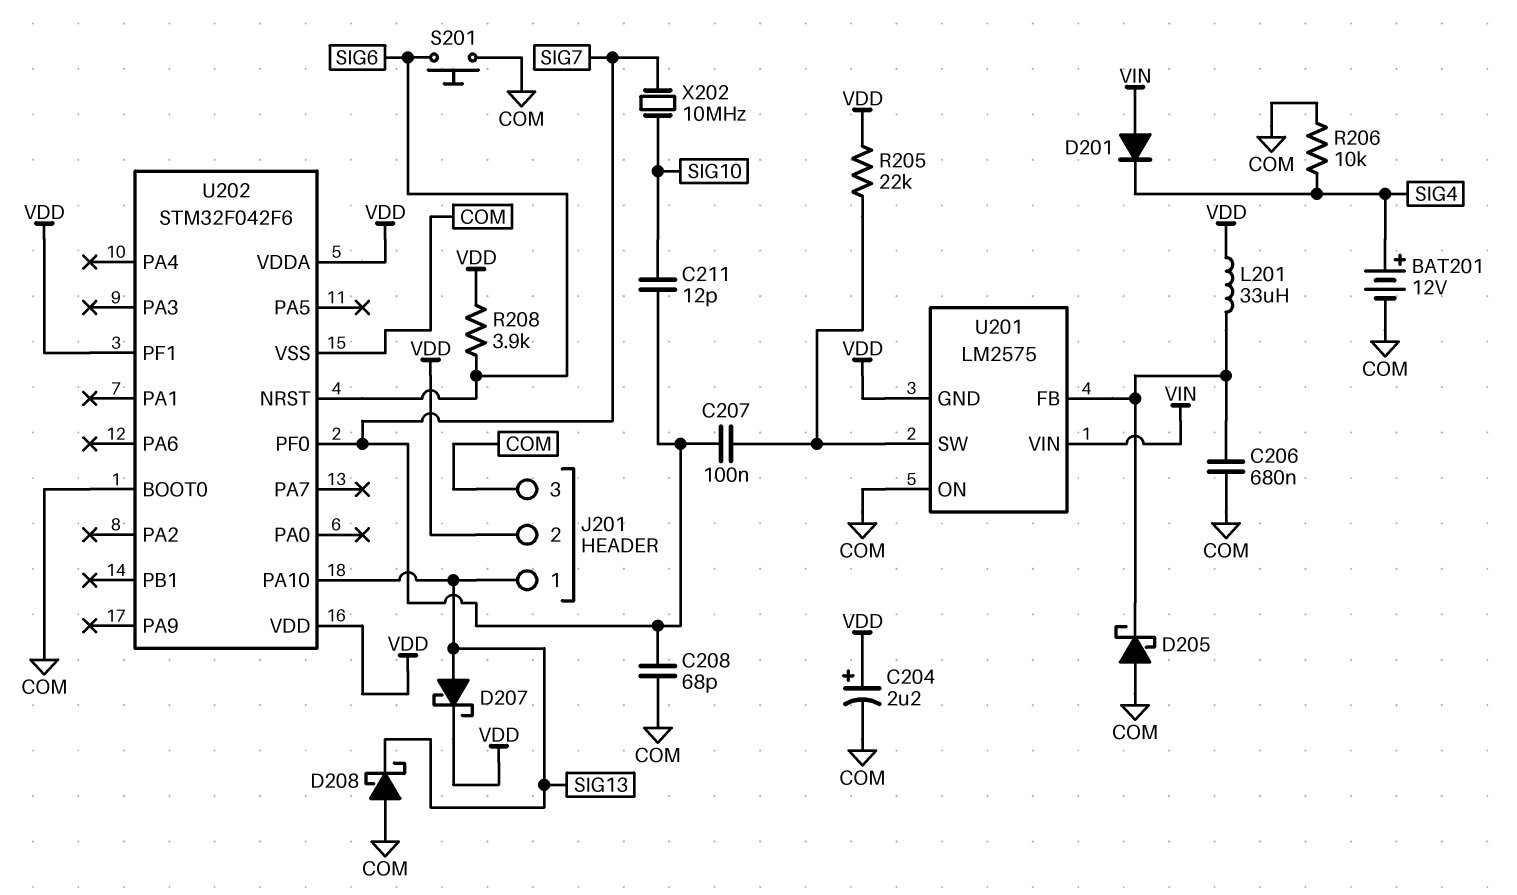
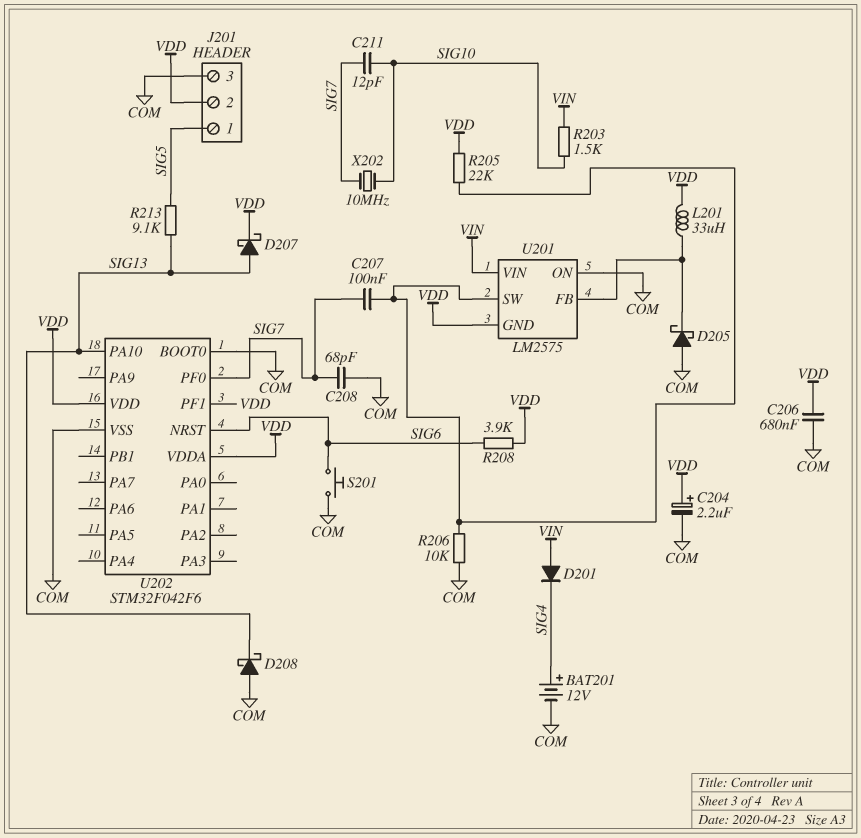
C206: 680nF (COM, U201/FB) -> 680nF (COM, VDD)
J201 pin 1: SIG13 -> SIG5
R203: none -> 1.5k (SIG10, VIN)
R206: 10k (COM, SIG4) -> 10k (COM, U201/SW)
R213: none -> 9.1k (SIG5, SIG13)

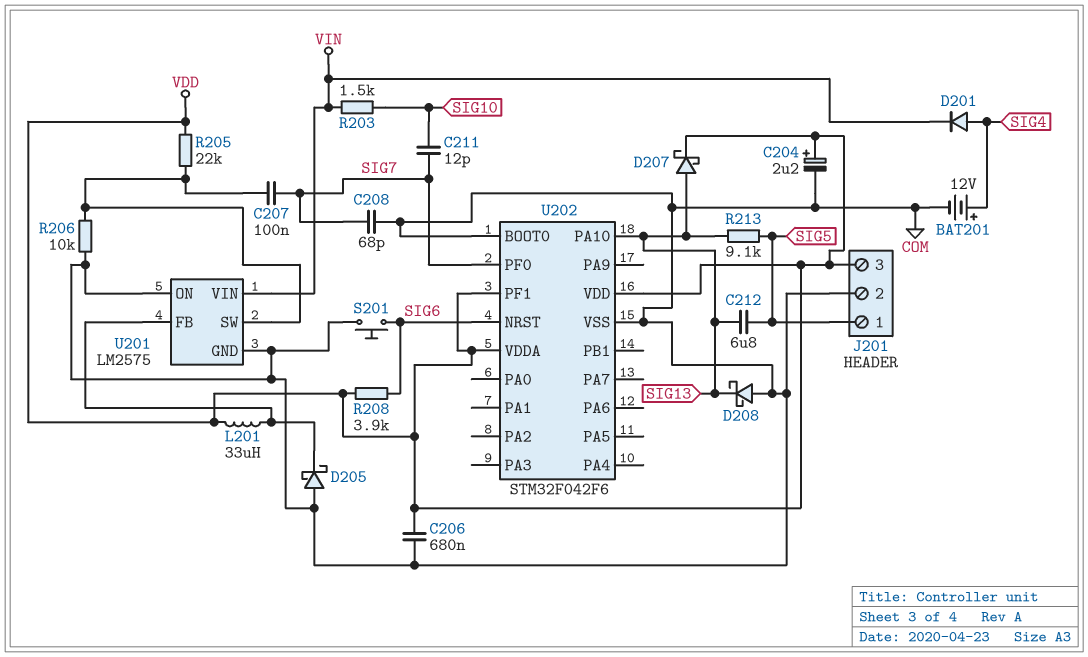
C212: none -> 6.8uF (SIG5, SIG13)
D201: diode (A VIN, K SIG4) -> diode (A SIG4, K VIN)
J201 pin 2: VDD -> COM
J201 pin 3: COM -> VDD
U201 pin GND: VDD -> COM
X202: 10MHz (SIG7, SIG10) -> none

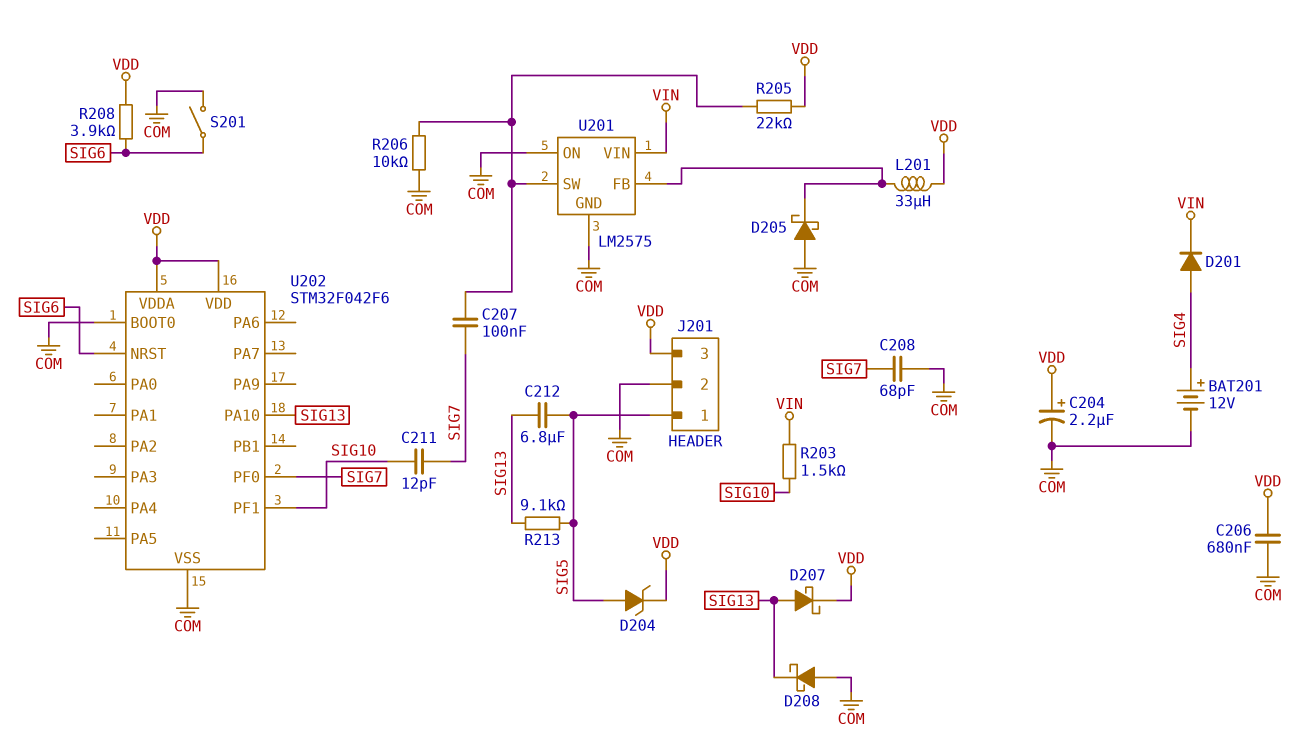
D204: none -> zener (A SIG5, K VDD)
S201: button (COM, SIG6) -> switch (COM, SIG6)
U202 pin PF1: VDD -> SIG10

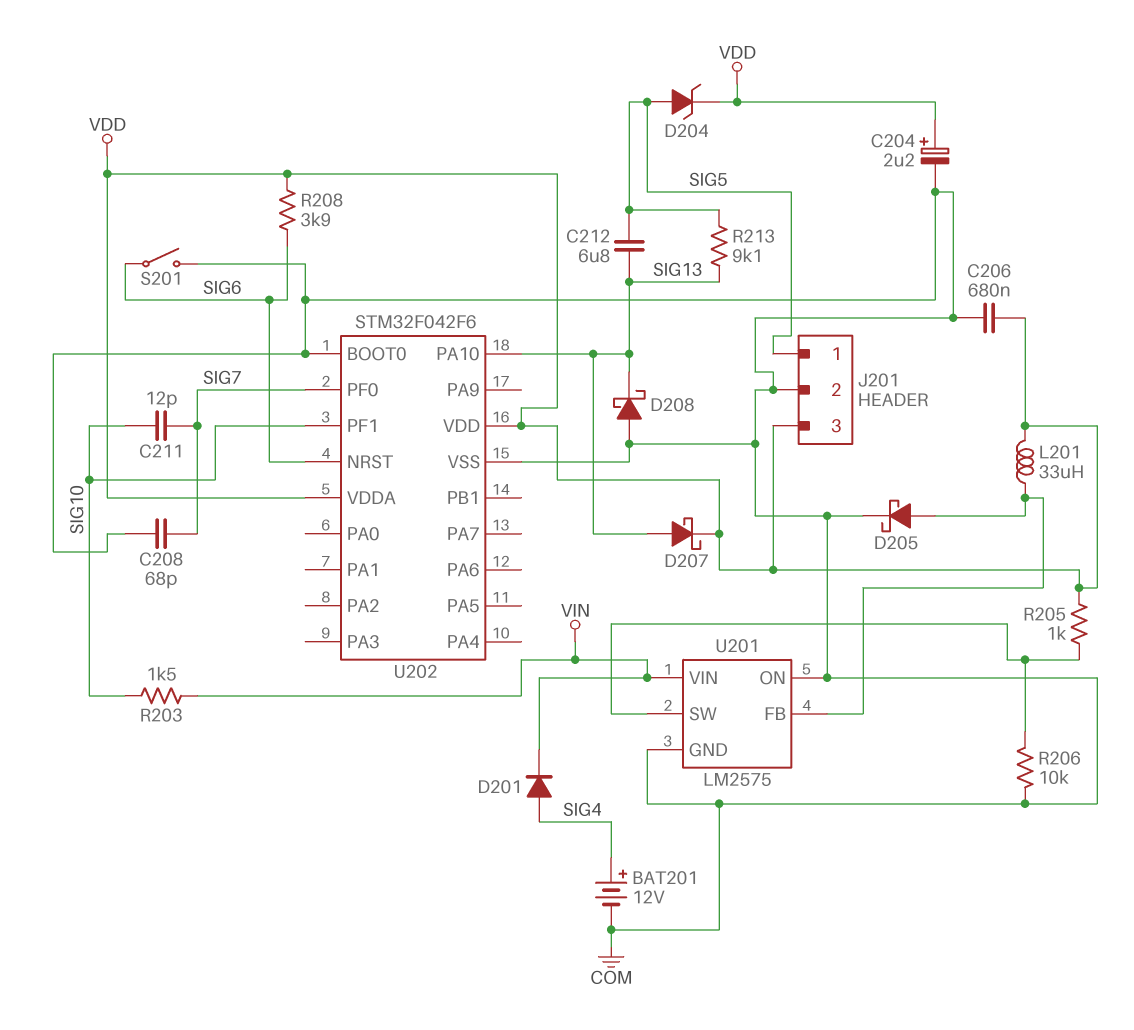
C207: 100nF (SIG7, U201/SW) -> none
D205: schottky (A COM, K U201/FB) -> schottky (A U201/FB, K COM)
R205: 22k (U201/SW, VDD) -> 1k (U201/SW, VDD)

